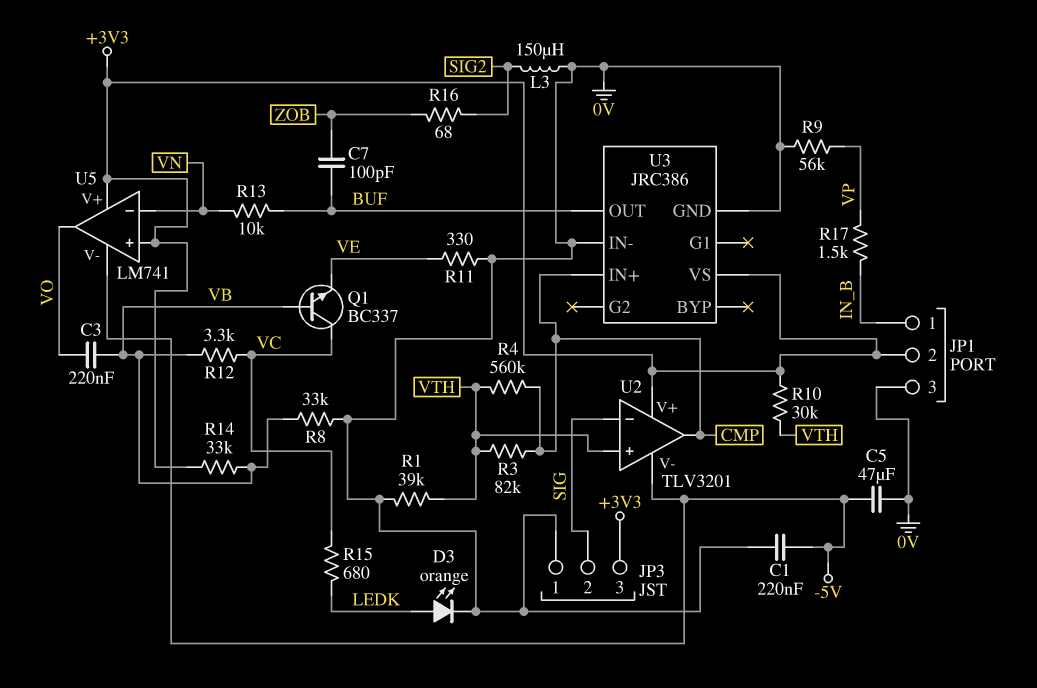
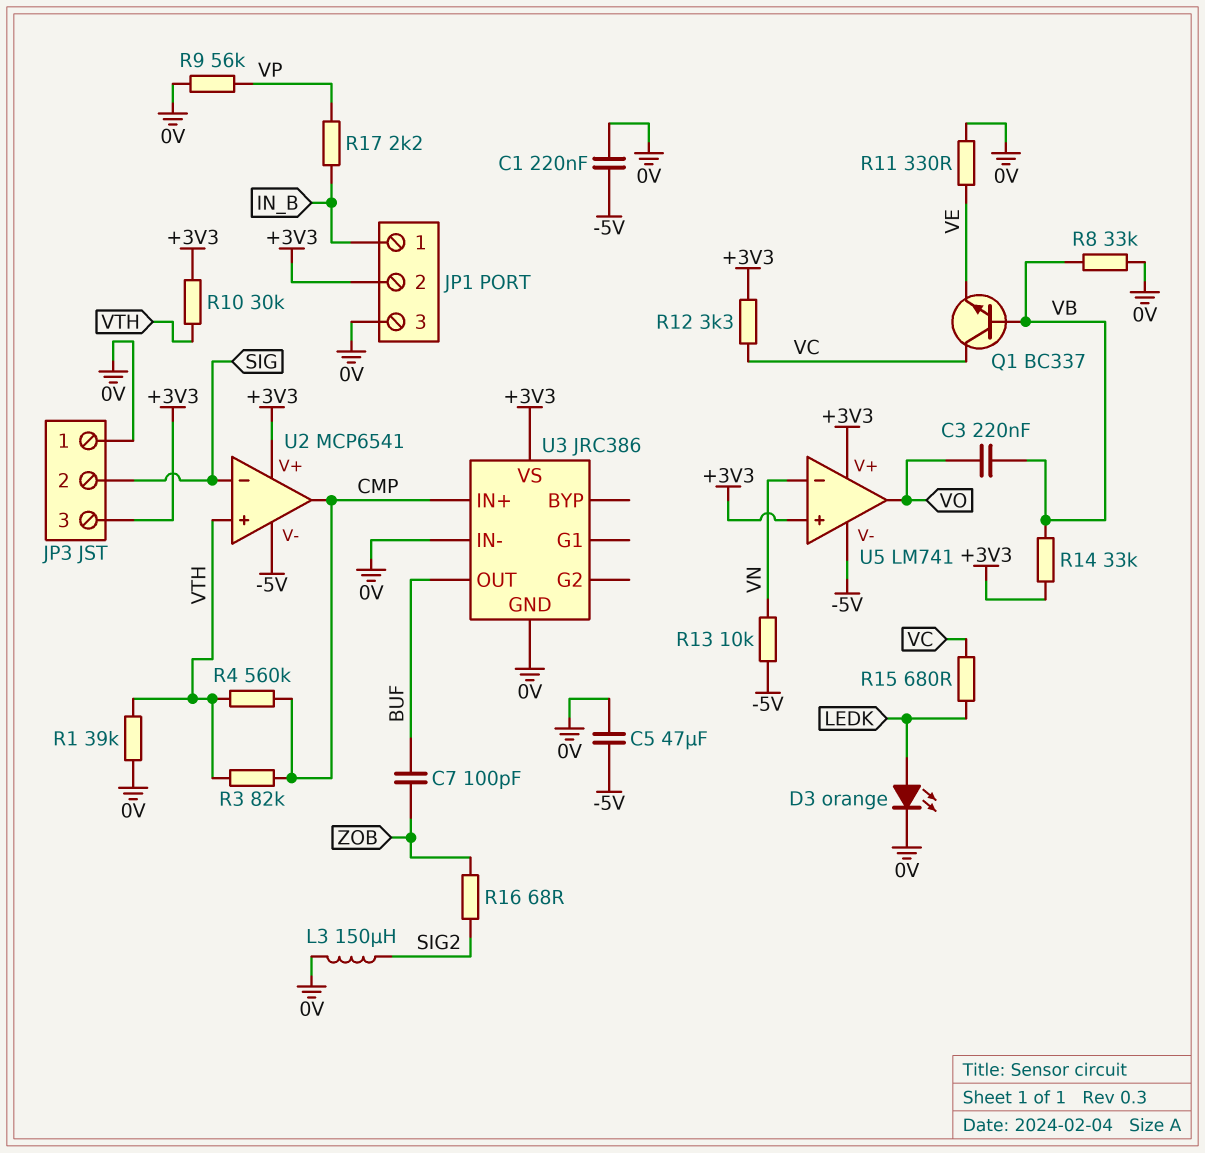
R12: 3.3k (VB, VC) -> 3.3k (+3V3, VC)
R13: 10k (BUF, VN) -> 10k (-5V, VN)
R17: 1.5k (IN_B, VP) -> 2.2k (IN_B, VP)
U2: TLV3201 -> MCP6541

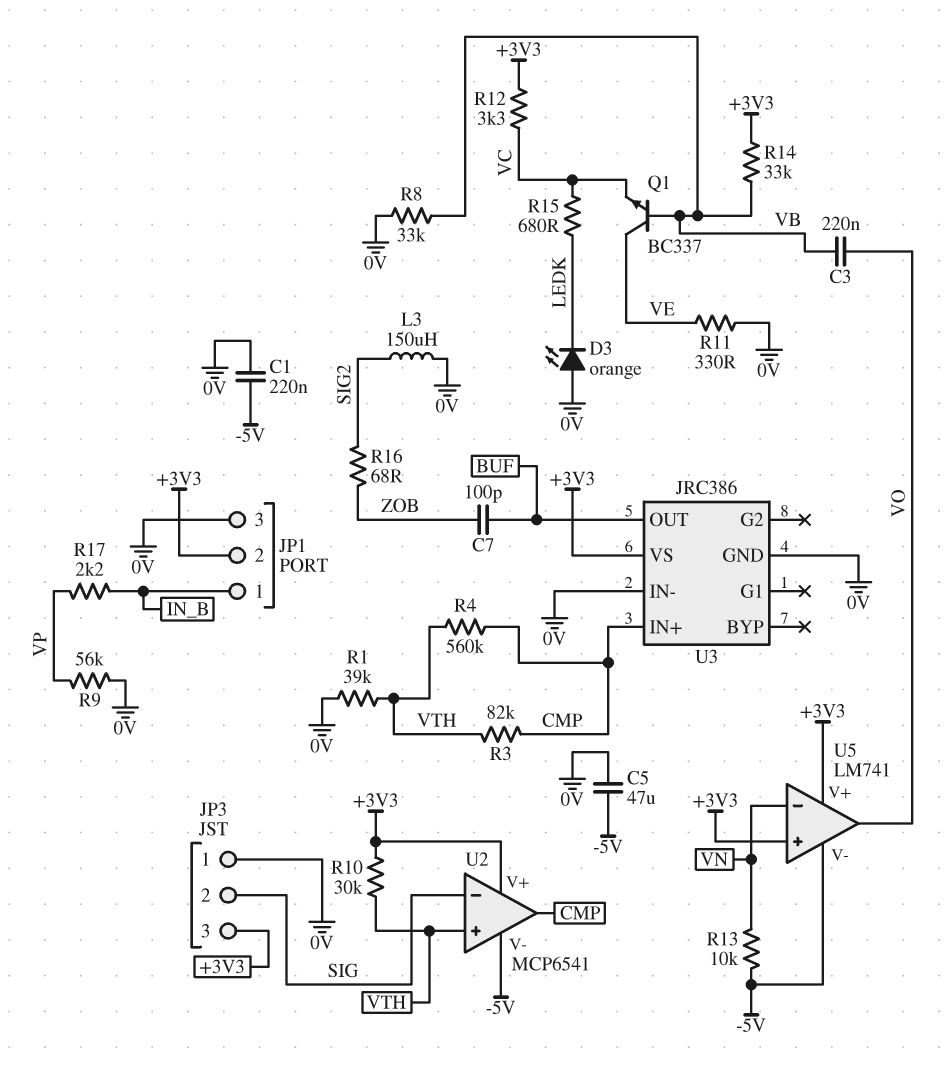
D3: LED orange (A LEDK, K 0V) -> LED orange (A 0V, K LEDK)
Q1: NPN BC337 (B VB, C VC, E VE) -> NPN BC337 (B VB, C VE, E VC)

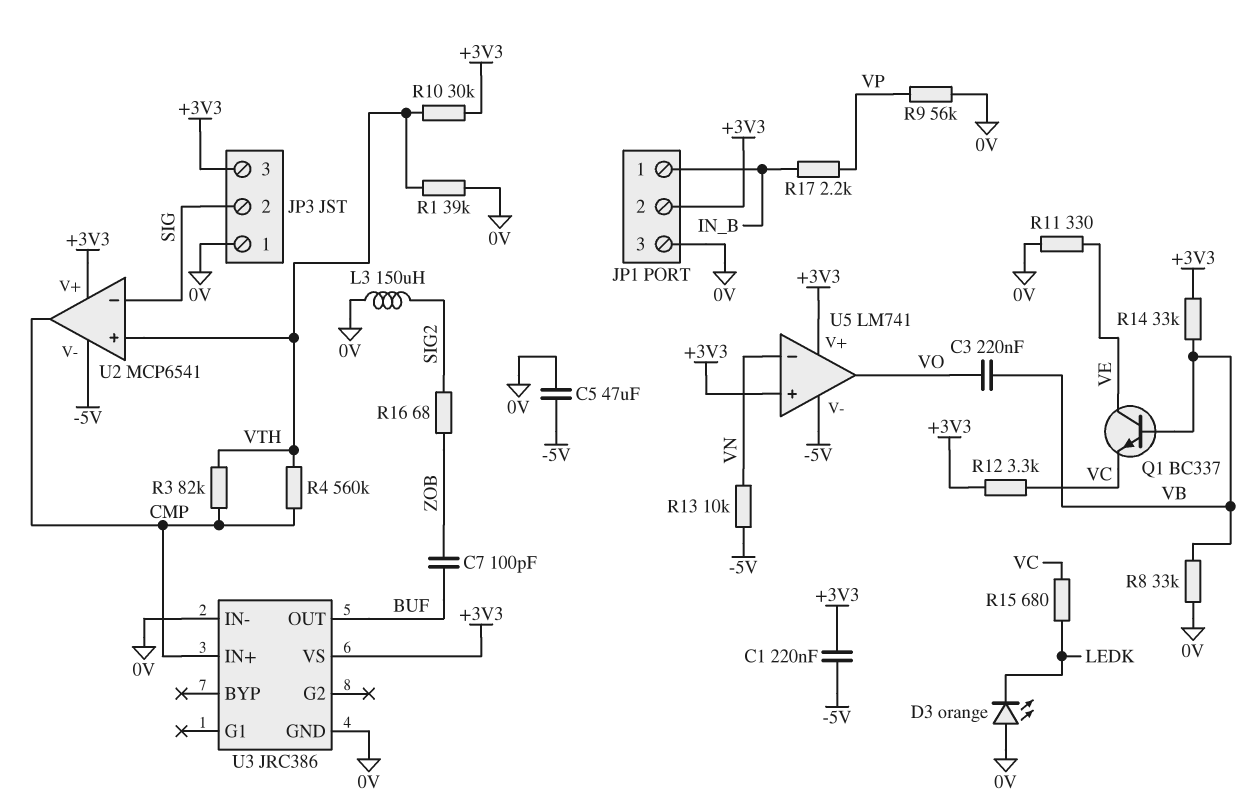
C1: 220nF (-5V, 0V) -> 220nF (+3V3, -5V)

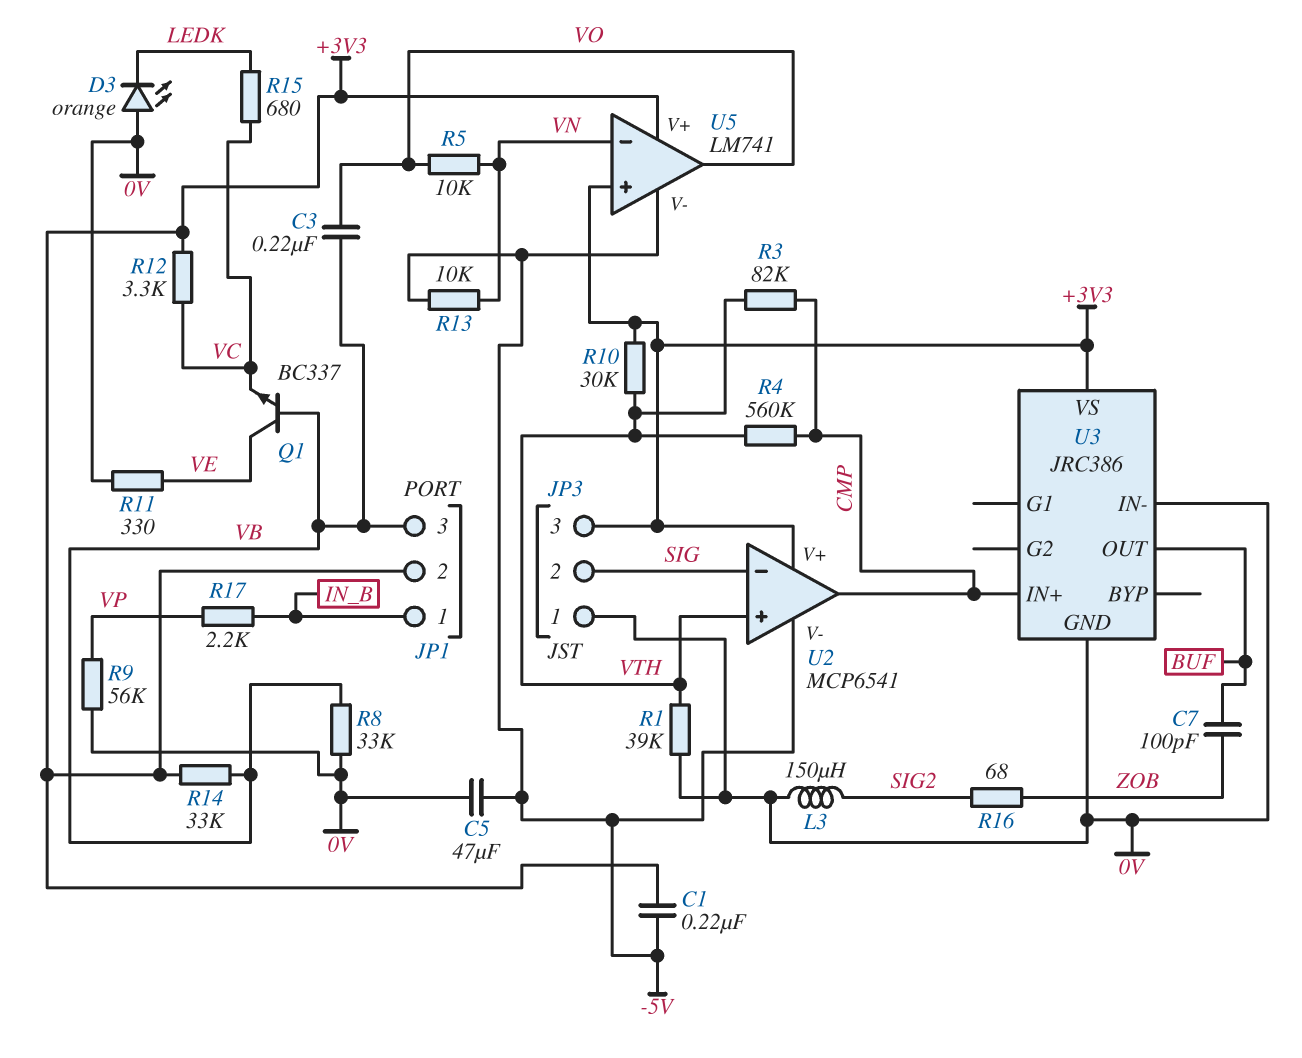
JP1 pin 3: 0V -> VB
R5: none -> 10k (VN, VO)

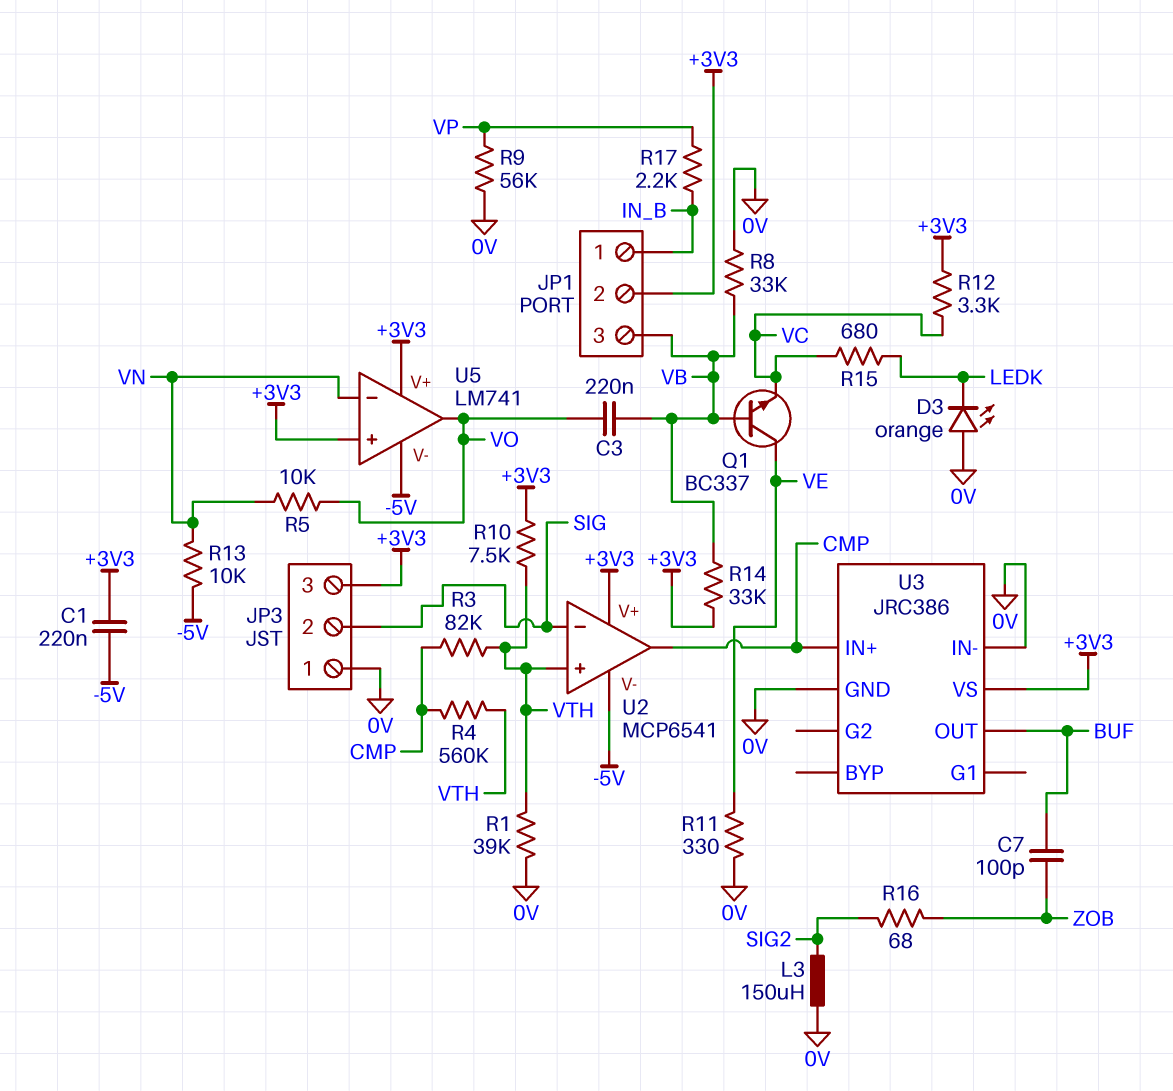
C5: 47uF (-5V, 0V) -> none
R10: 30k (+3V3, VTH) -> 7.5k (+3V3, VTH)

